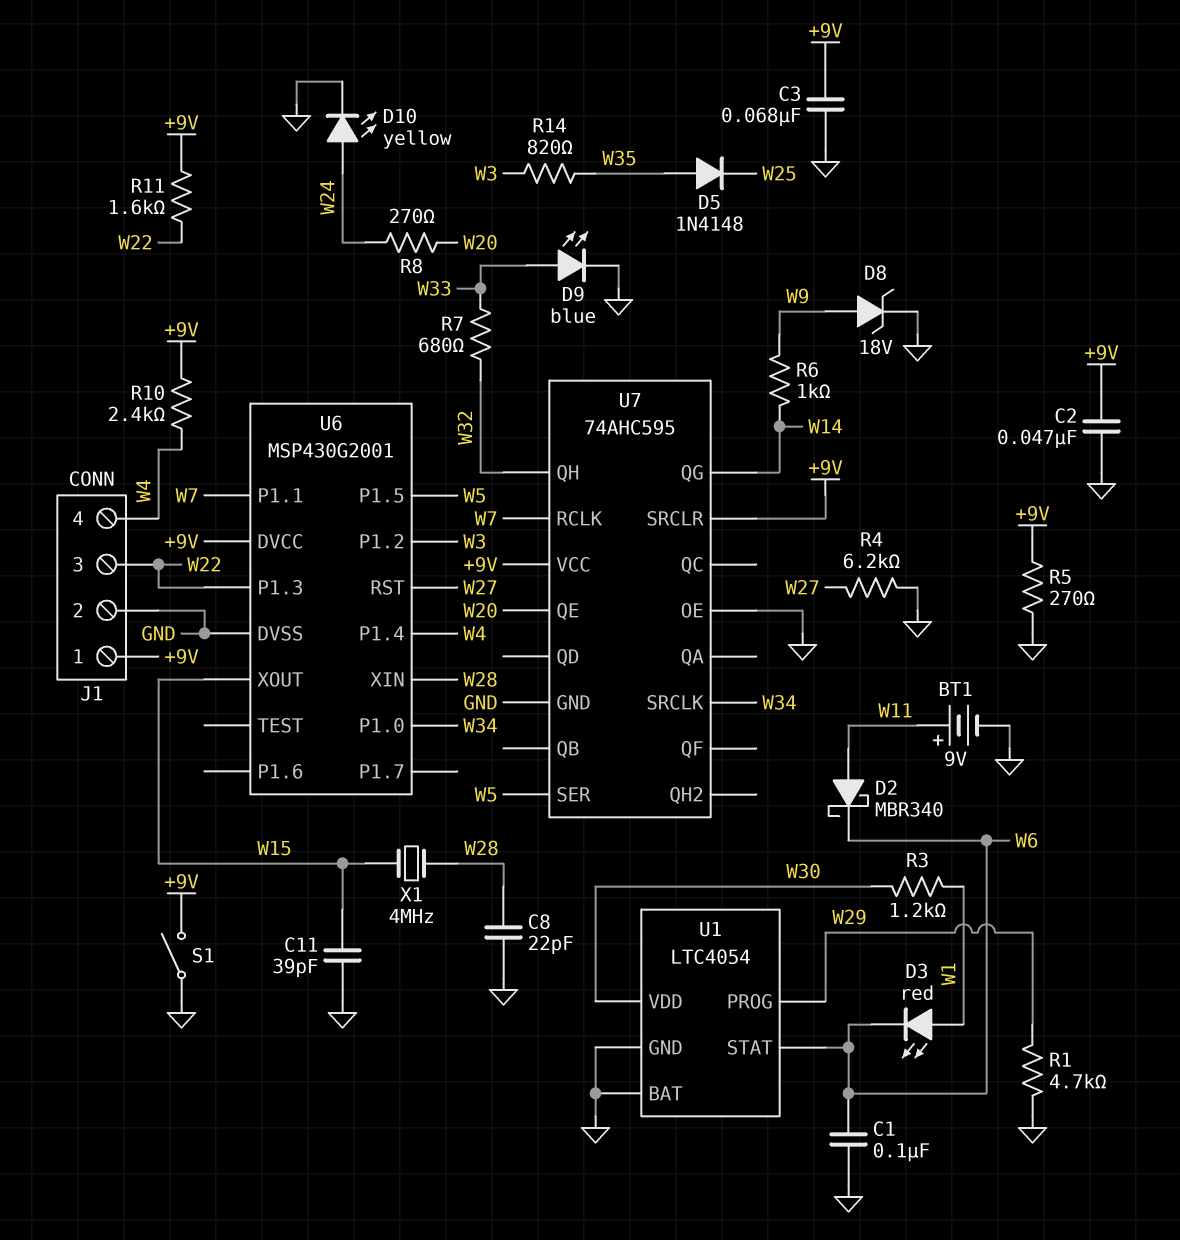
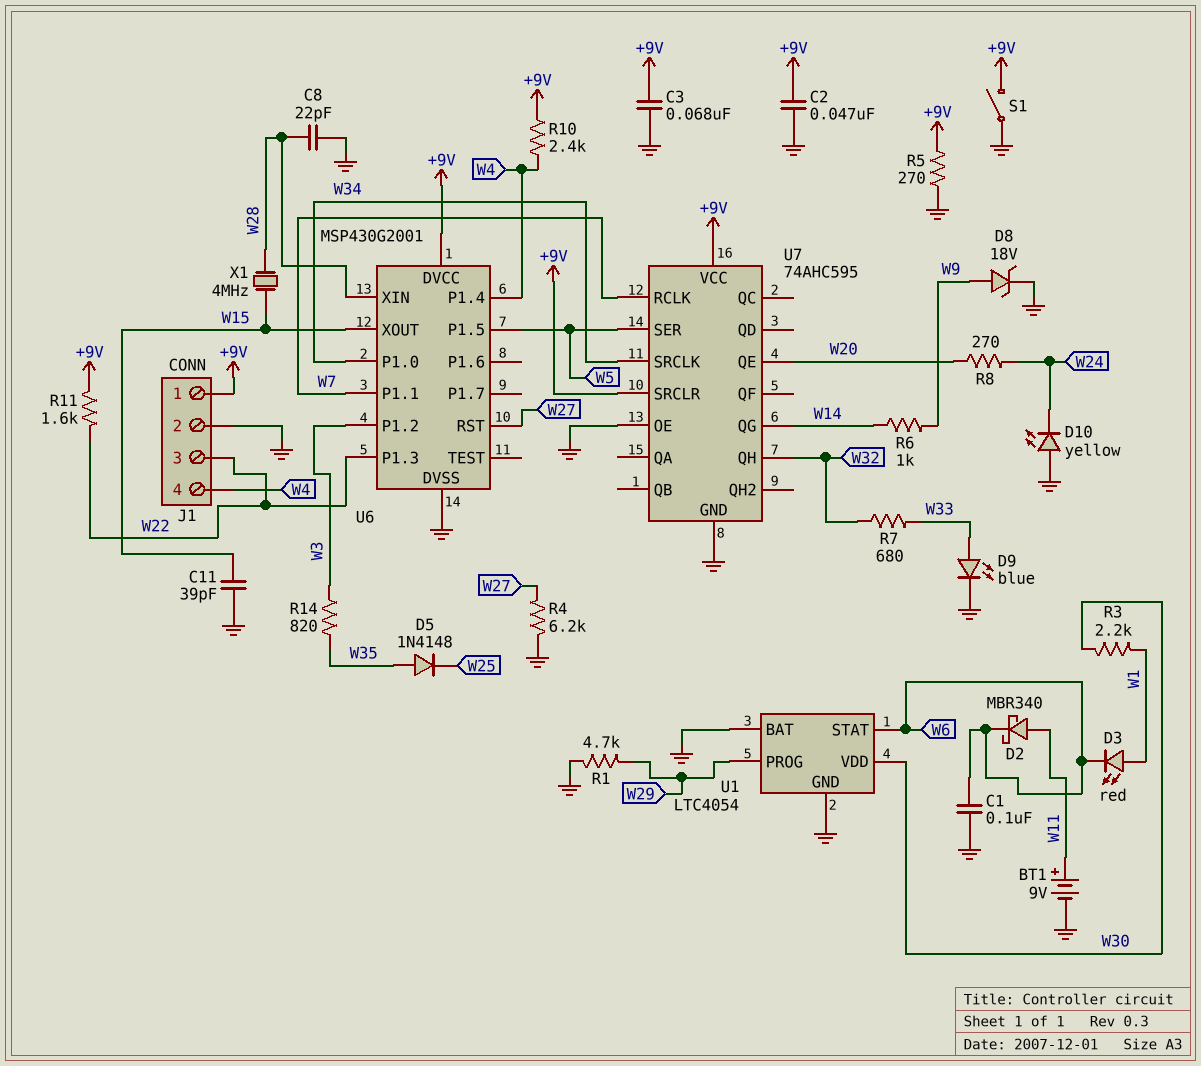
D10: LED yellow (A W24, K GND) -> LED yellow (A GND, K W24)
R3: 1.2k (W1, W30) -> 2.2k (W1, W30)

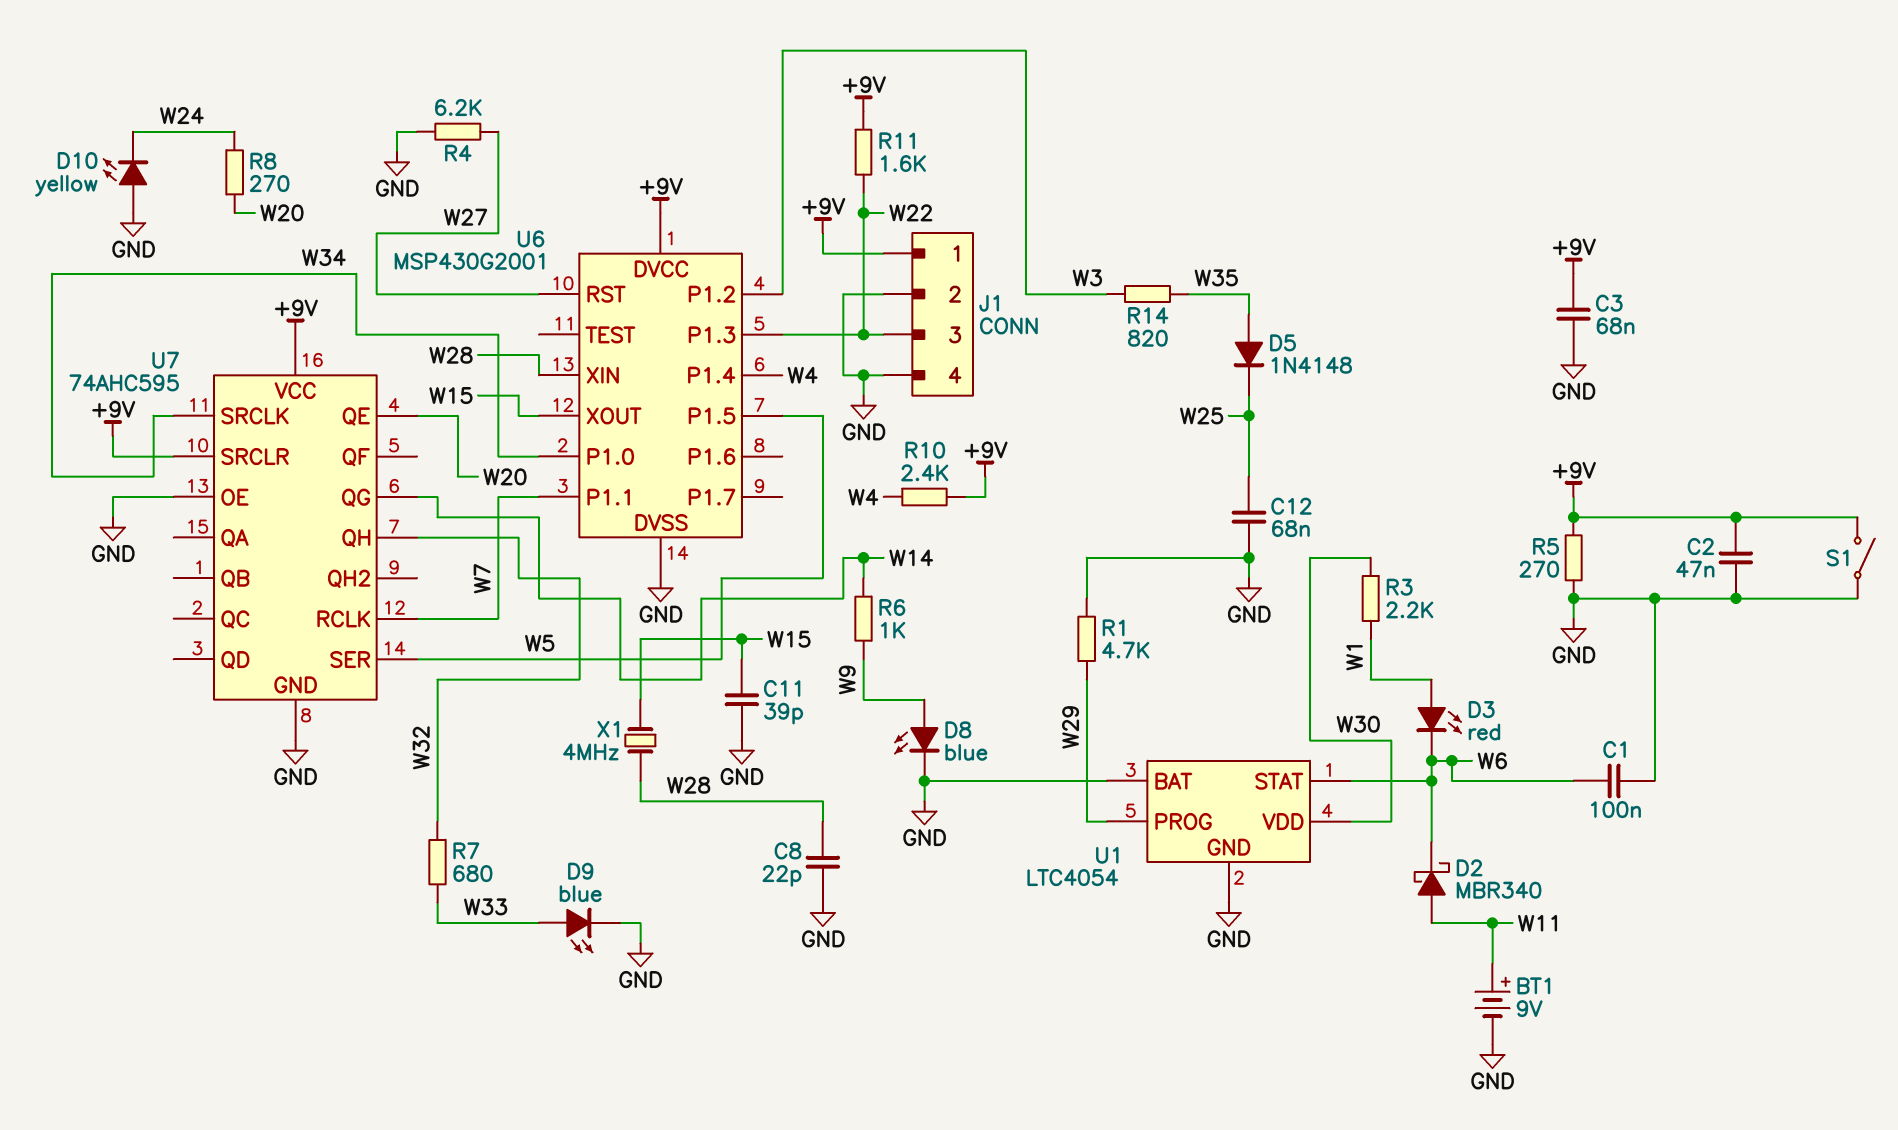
C12: none -> 68nF (GND, W25)
D8: zener 18V (A W9, K GND) -> LED blue (A W9, K GND)
J1 pin 4: W4 -> GND

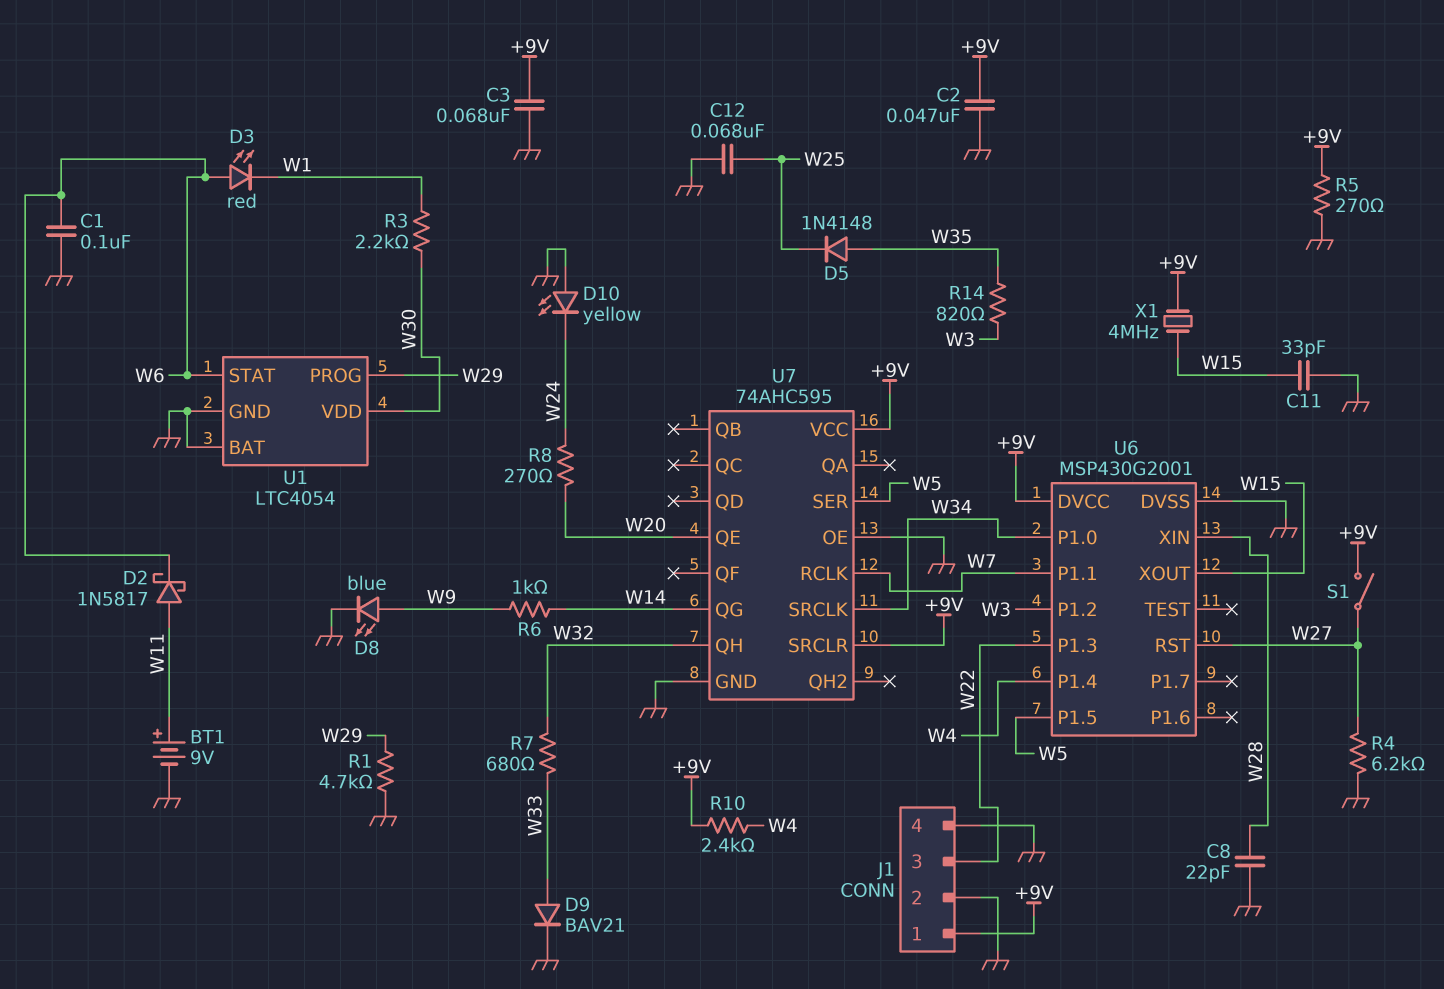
C11: 39pF (GND, W15) -> 33pF (GND, W15)
D2: schottky MBR340 (A W11, K W6) -> schottky 1N5817 (A W11, K W6)
D3: LED red (A W1, K W6) -> LED red (A W6, K W1)
D9: LED blue (A W33, K GND) -> diode BAV21 (A W33, K GND)
R11: 1.6k (+9V, W22) -> none
S1: switch (+9V, GND) -> switch (+9V, W27)
X1: 4MHz (W15, W28) -> 4MHz (+9V, W15)

